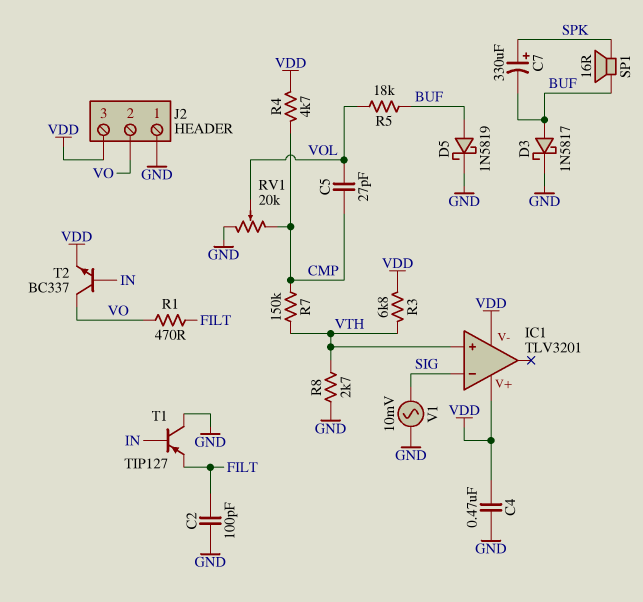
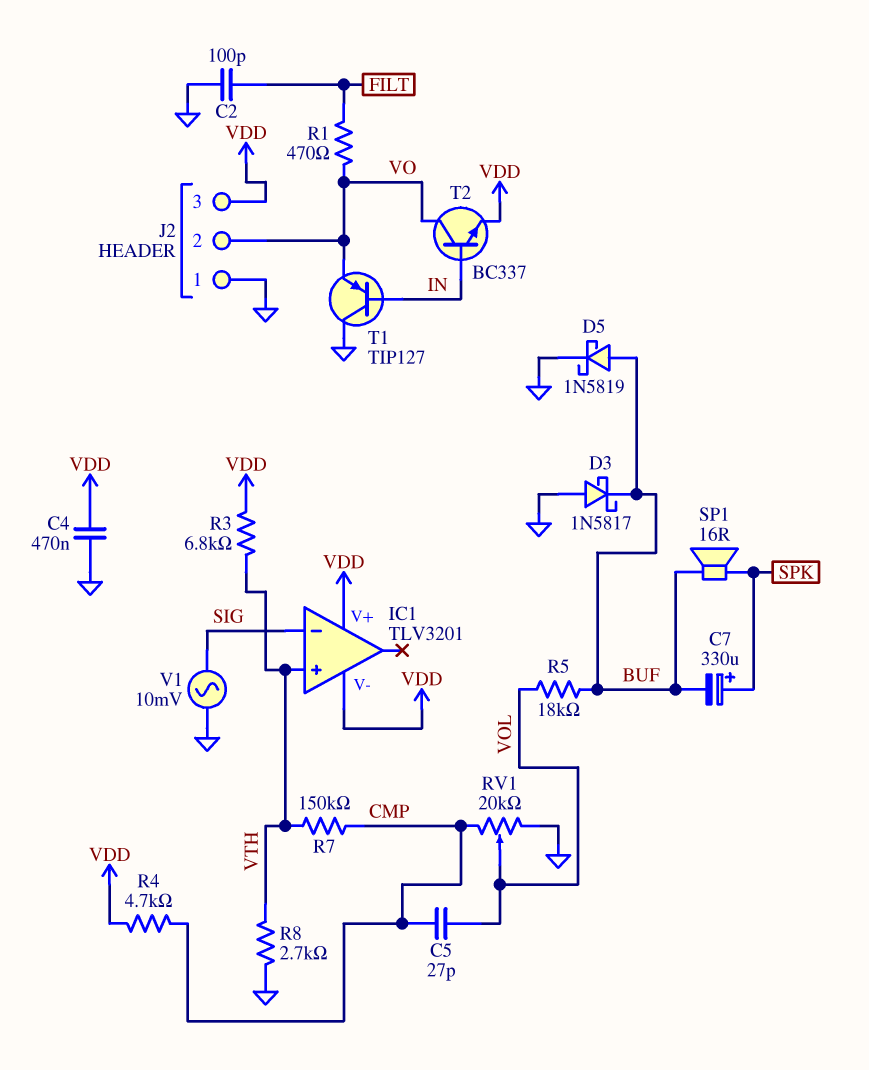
D3: schottky 1N5817 (A BUF, K GND) -> schottky 1N5817 (A GND, K BUF)
T1: PNP TIP127 (B IN, C GND, E FILT) -> PNP TIP127 (B IN, C GND, E VO)

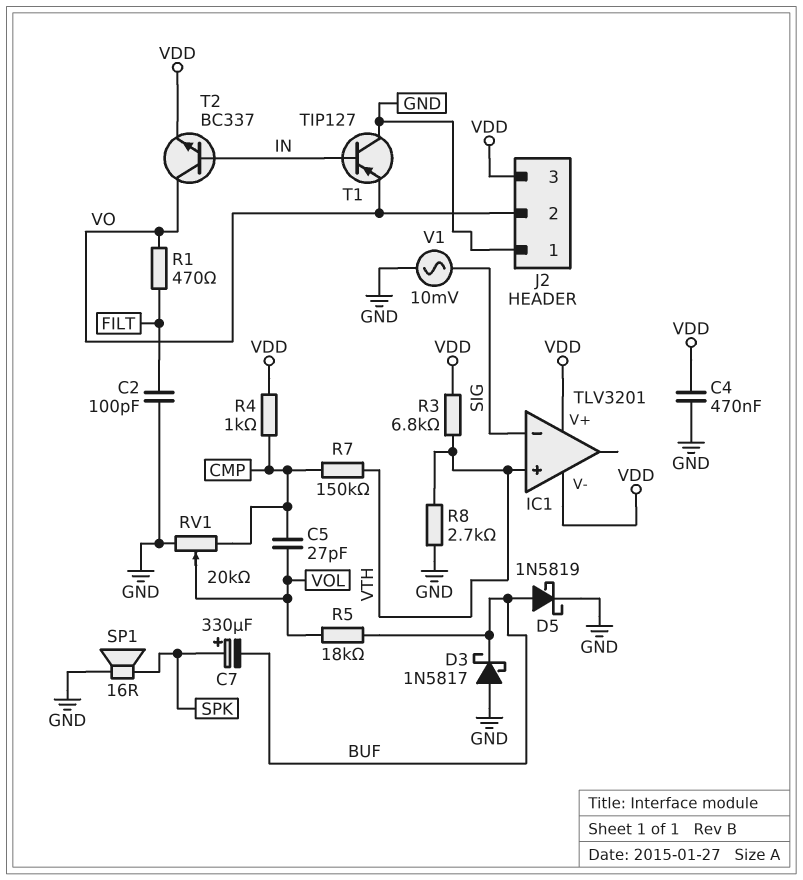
R4: 4.7k (CMP, VDD) -> 1k (CMP, VDD)
SP1: speaker 16R (BUF, SPK) -> speaker 16R (GND, SPK)

